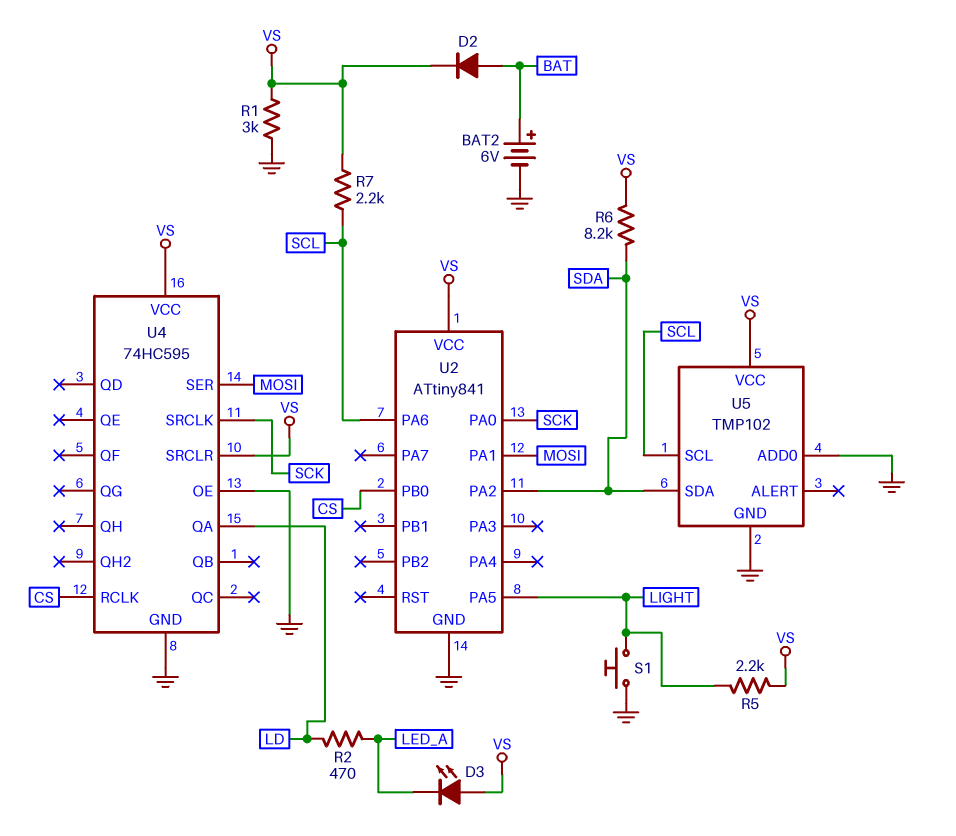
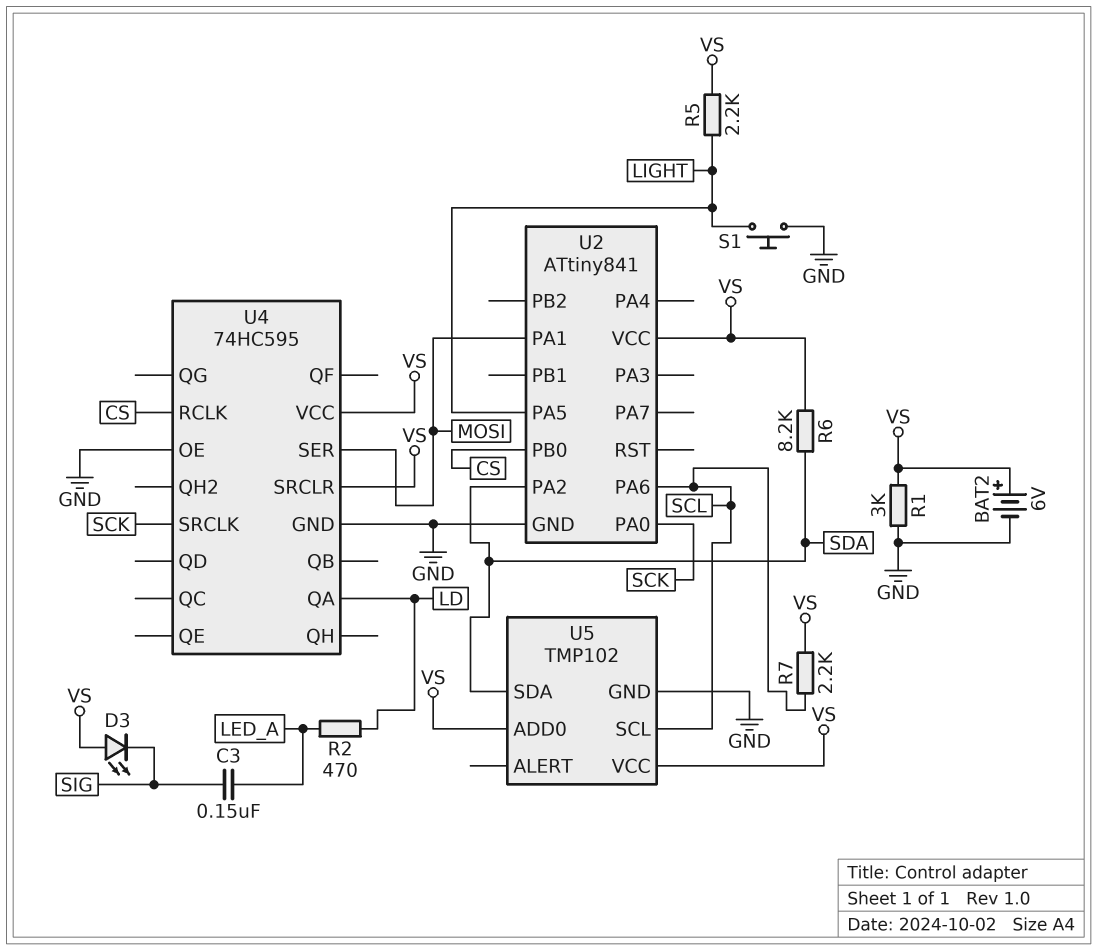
BAT2: 6V (plus BAT, minus GND) -> 6V (plus VS, minus GND)
C3: none -> 150nF (LED_A, SIG)
D2: diode (A BAT, K VS) -> none
D3: LED (A VS, K LED_A) -> LED (A VS, K SIG)
U5 pin ADD0: GND -> VS

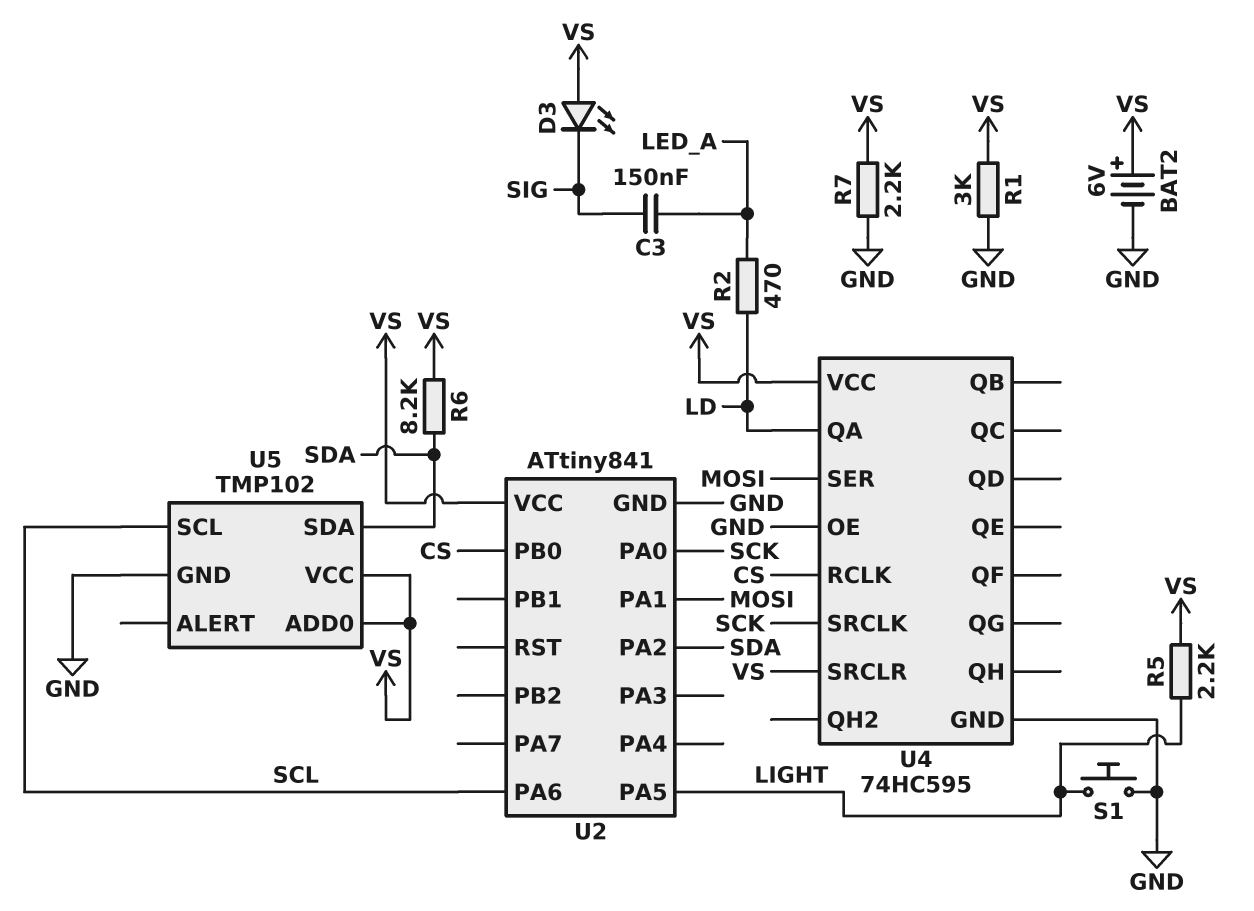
R7: 2.2k (SCL, VS) -> 2.2k (GND, VS)

